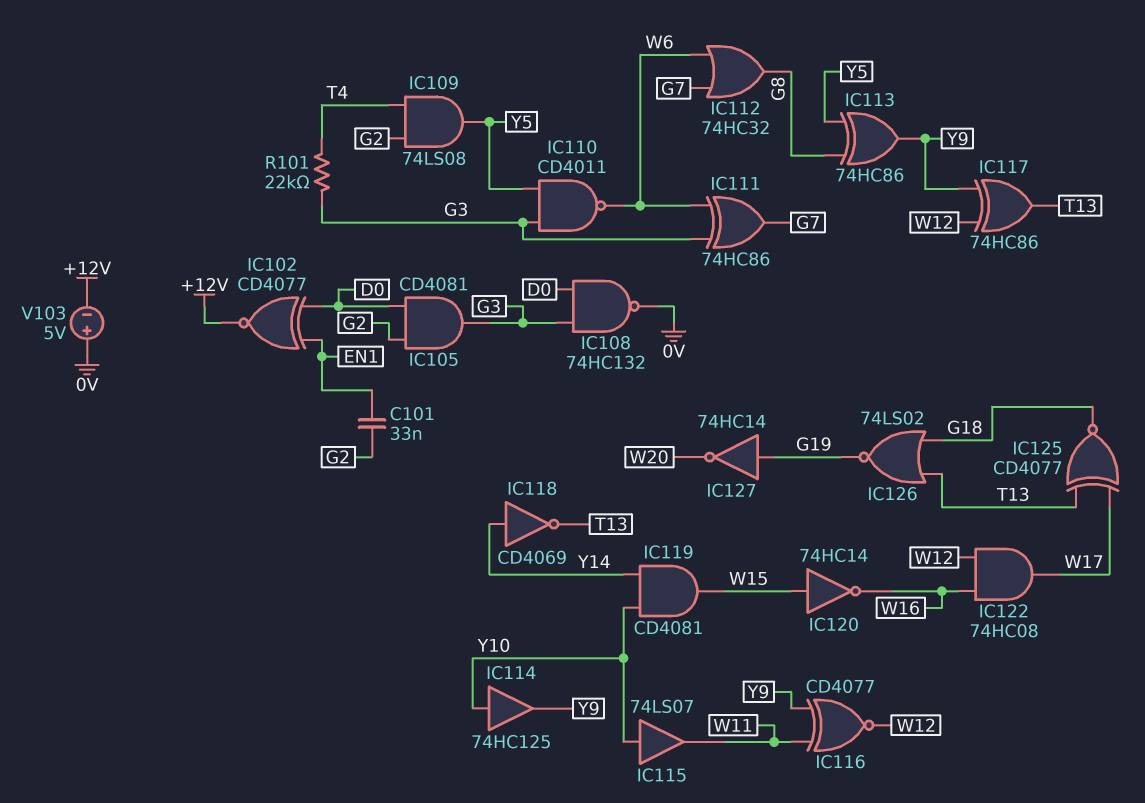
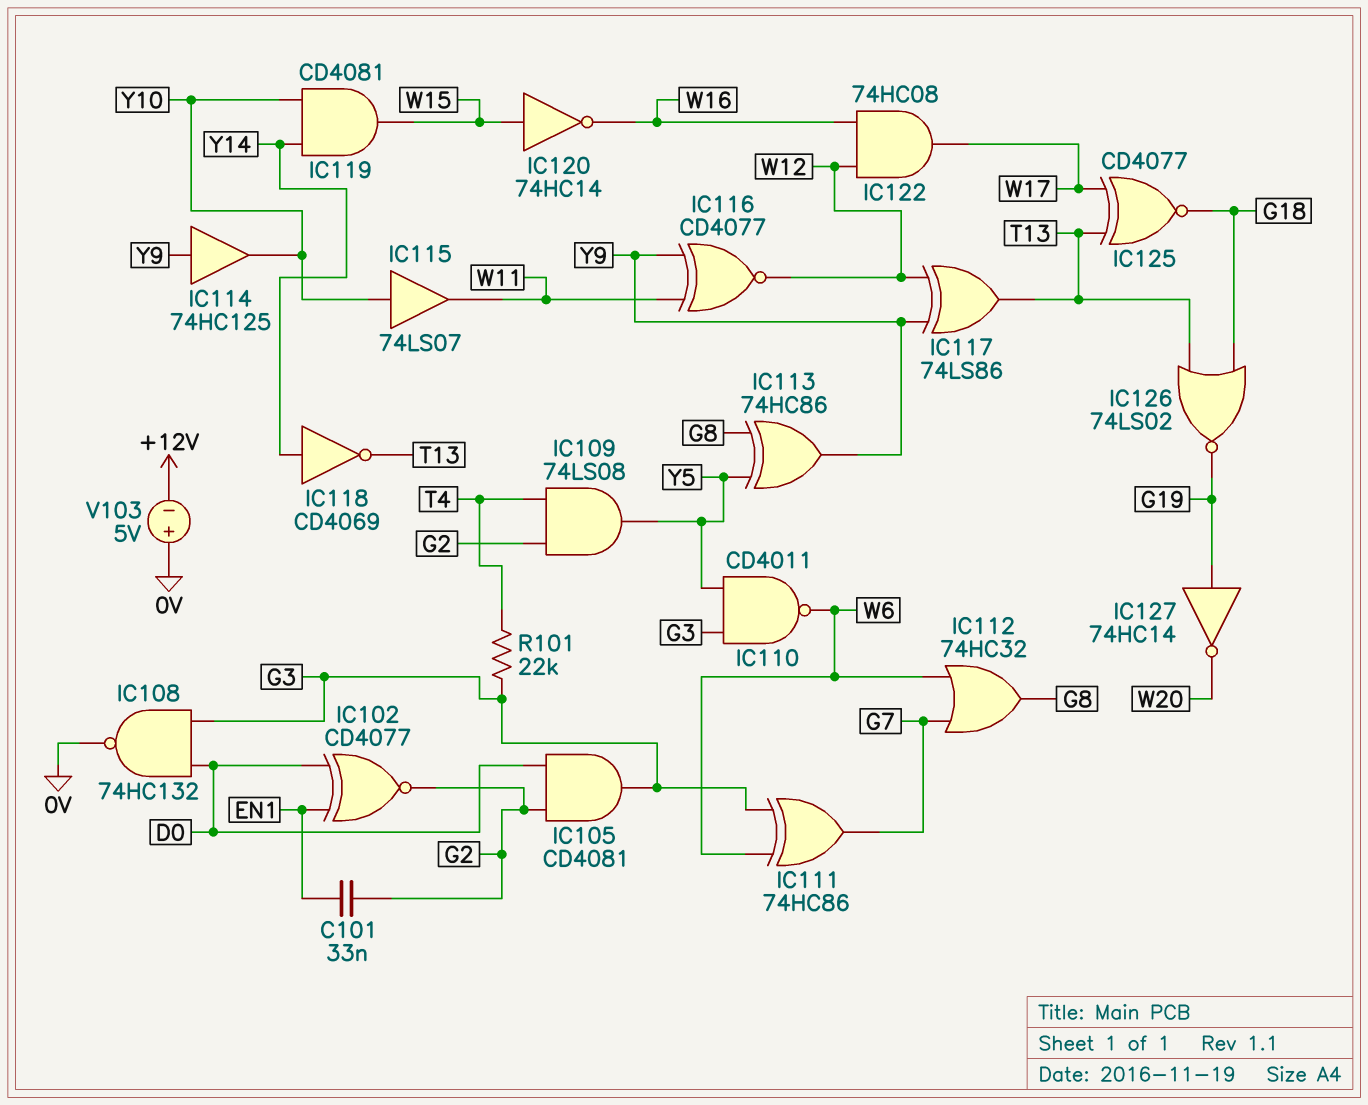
IC102: XNOR CD4077 (in D0, in EN1, out +12V) -> XNOR CD4077 (in D0, in EN1, out G2)
IC114: buffer 74HC125 (in Y10, out Y9) -> buffer 74HC125 (in Y9, out Y10)
IC117: XOR 74HC86 (in W12, in Y9, out T13) -> XOR 74LS86 (in W12, in Y9, out T13)

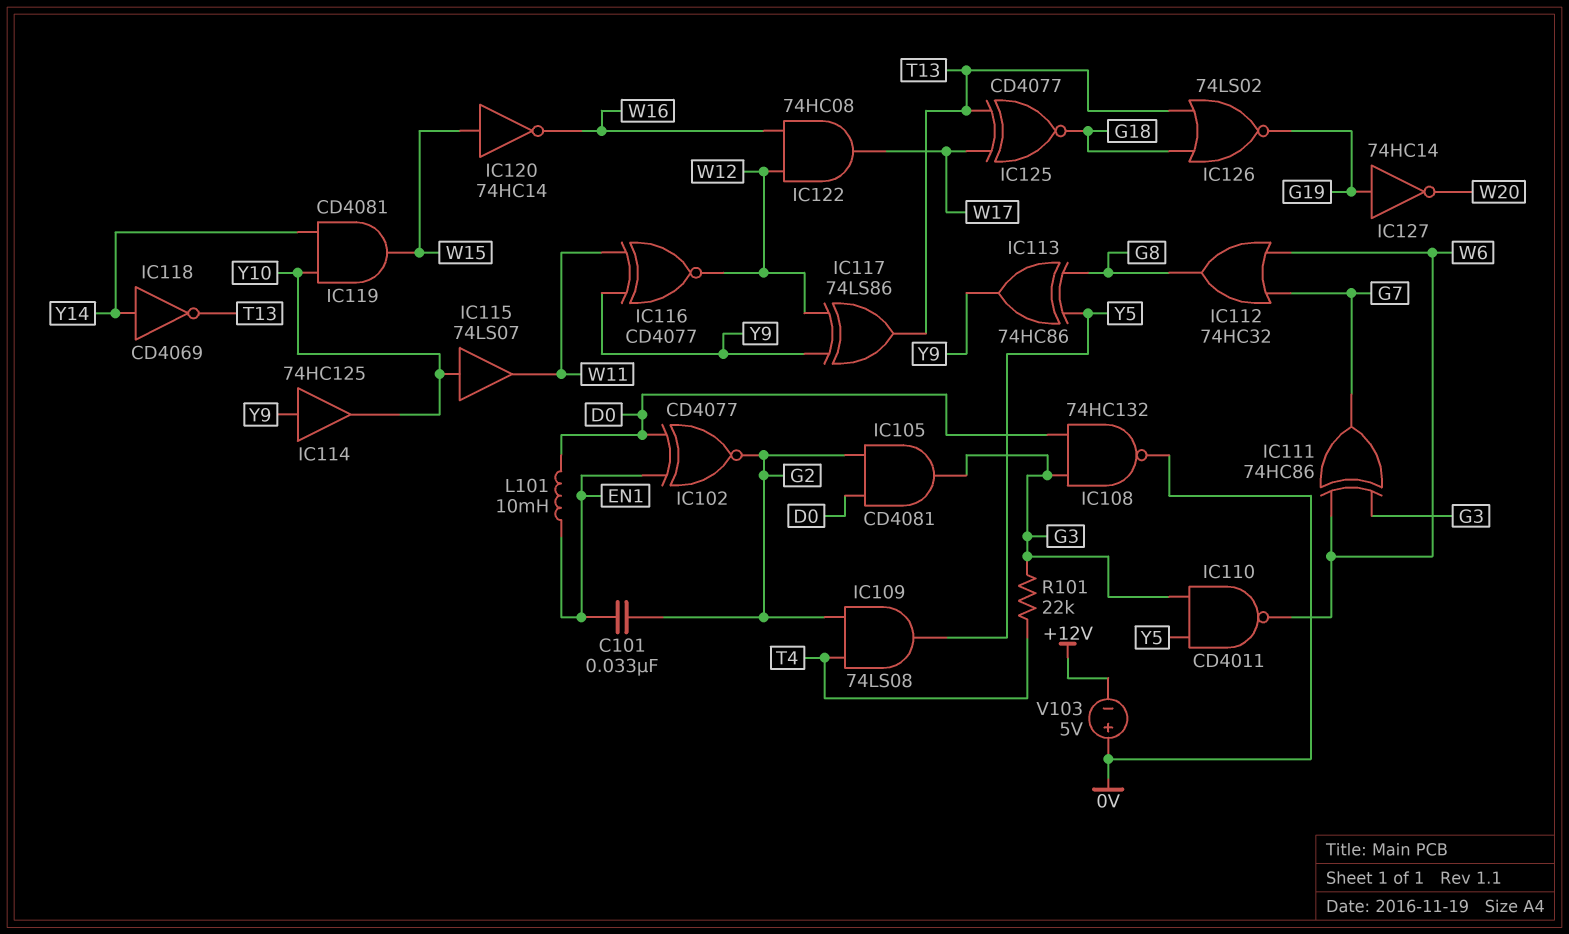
L101: none -> 10mH (D0, EN1)

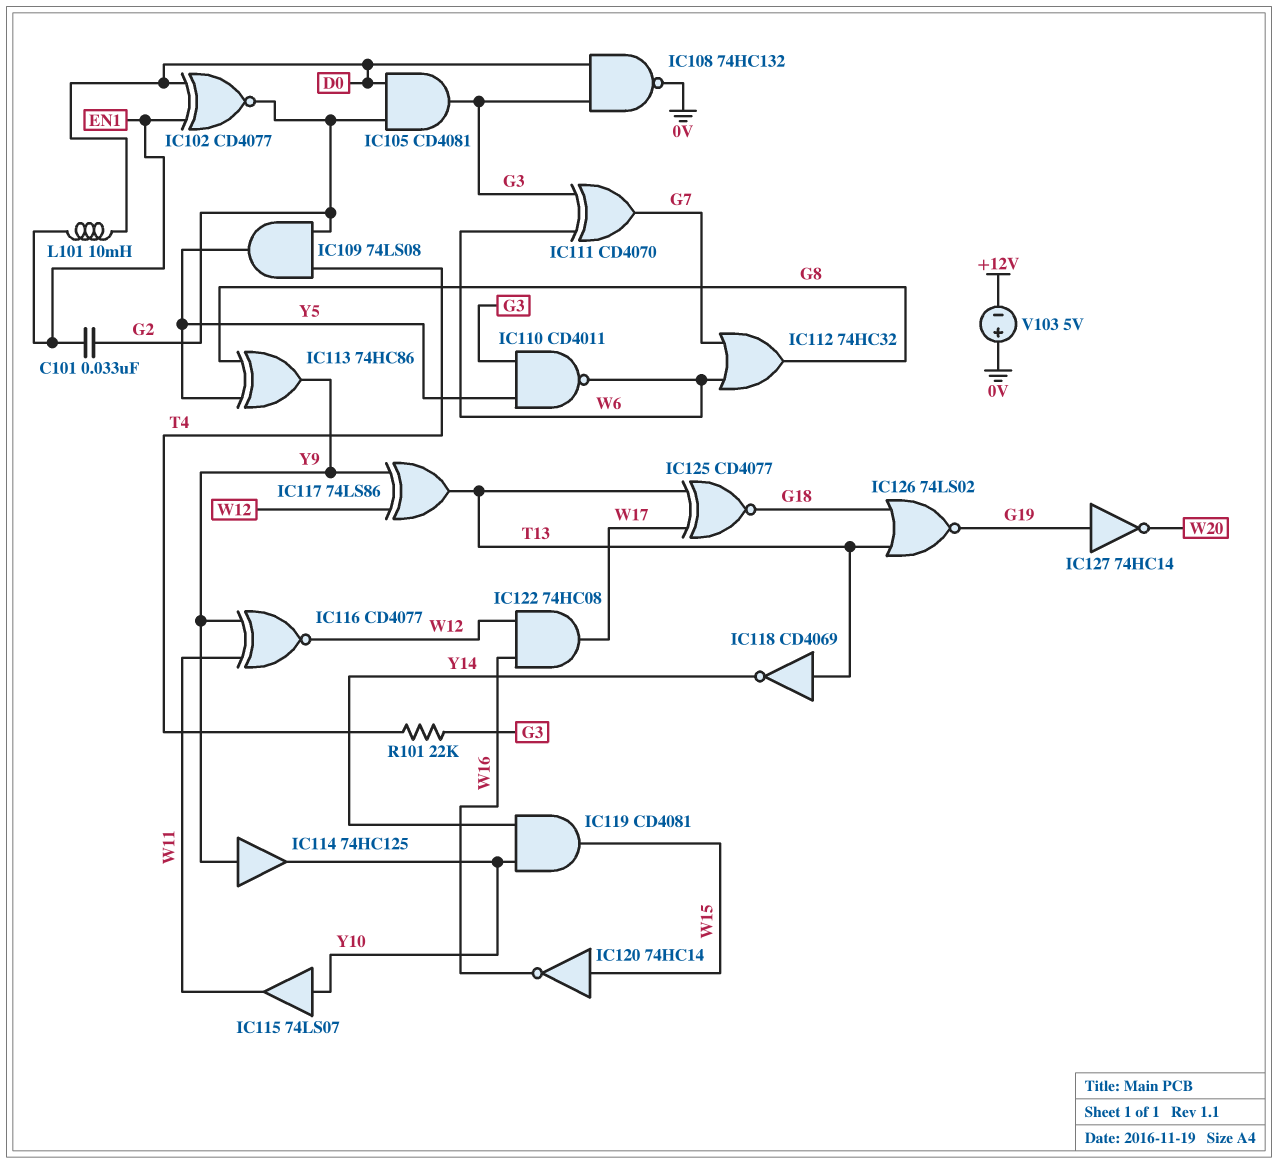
IC111: XOR 74HC86 (in G3, in W6, out G7) -> XOR CD4070 (in G3, in W6, out G7)
IC118: NOT CD4069 (in Y14, out T13) -> NOT CD4069 (in T13, out Y14)

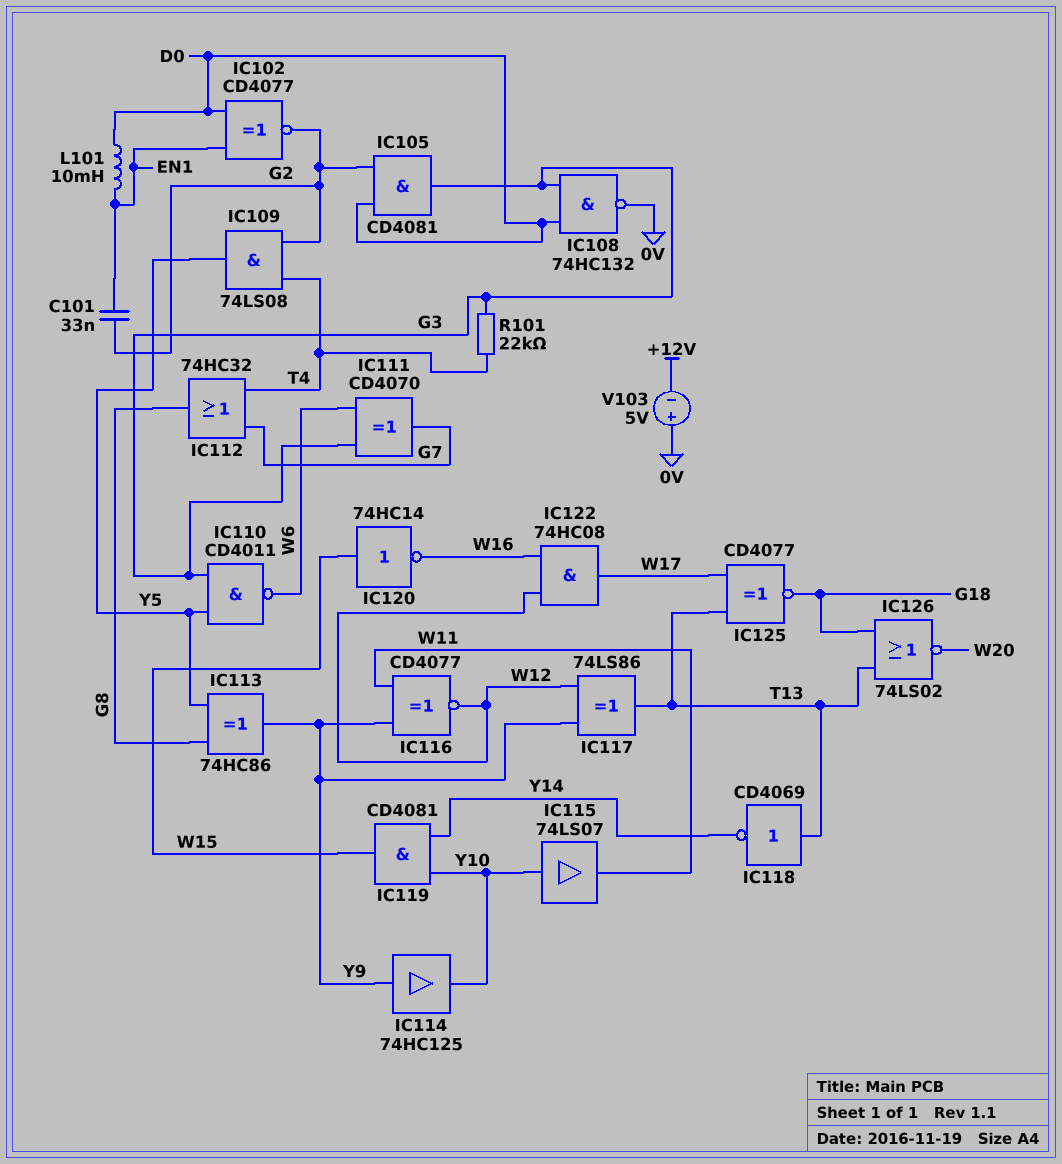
IC112: OR 74HC32 (in G7, in W6, out G8) -> OR 74HC32 (in G7, in T4, out G8)
IC126: NOR 74LS02 (in G18, in T13, out G19) -> NOR 74LS02 (in G18, in T13, out W20)
IC127: NOT 74HC14 (in G19, out W20) -> none

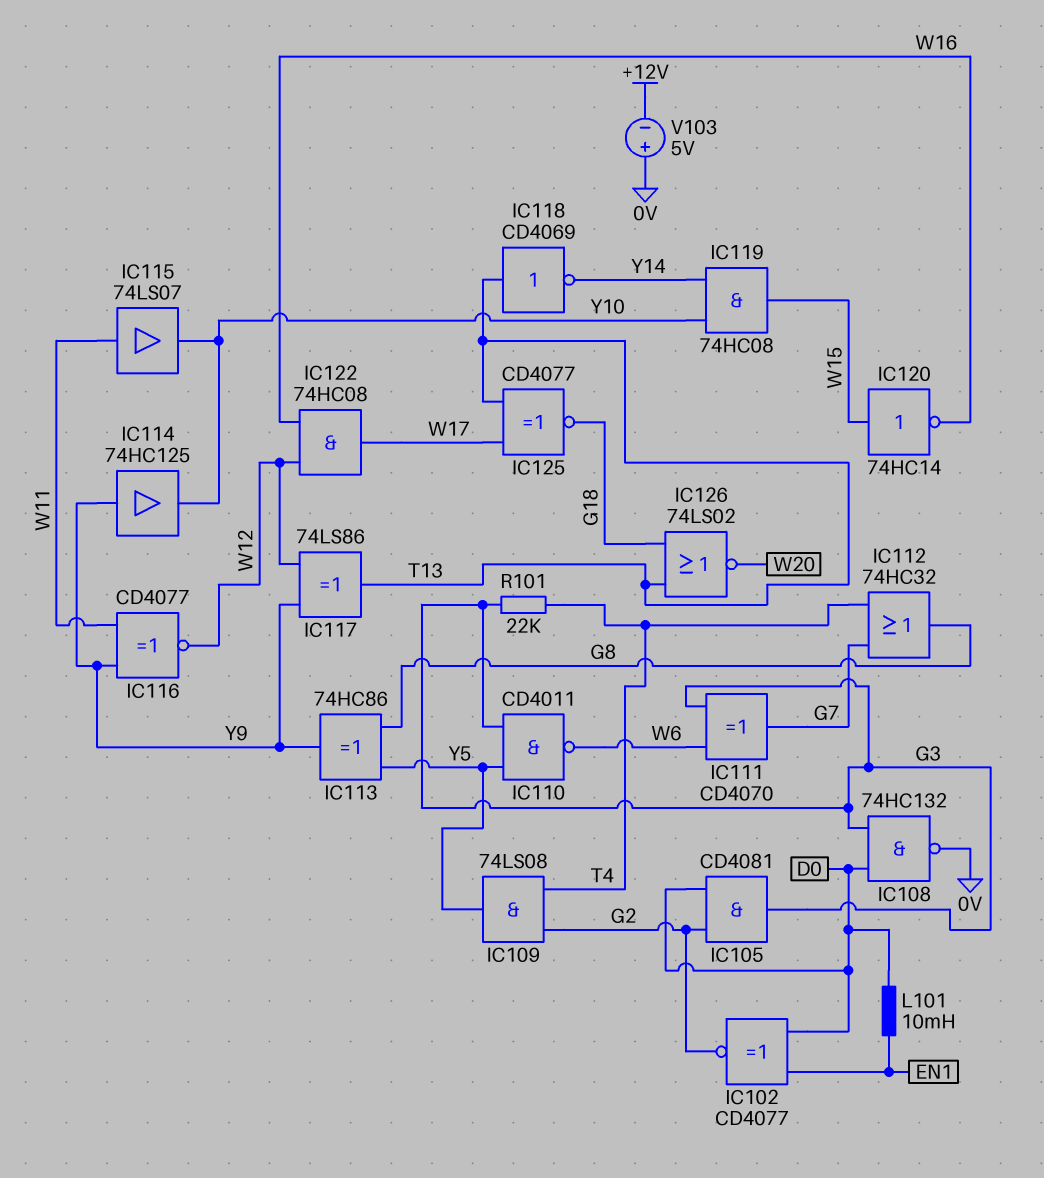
C101: 33nF (EN1, G2) -> none
IC115: buffer 74LS07 (in Y10, out W11) -> buffer 74LS07 (in W11, out Y10)
IC119: AND CD4081 (in Y10, in Y14, out W15) -> AND 74HC08 (in Y10, in Y14, out W15)

